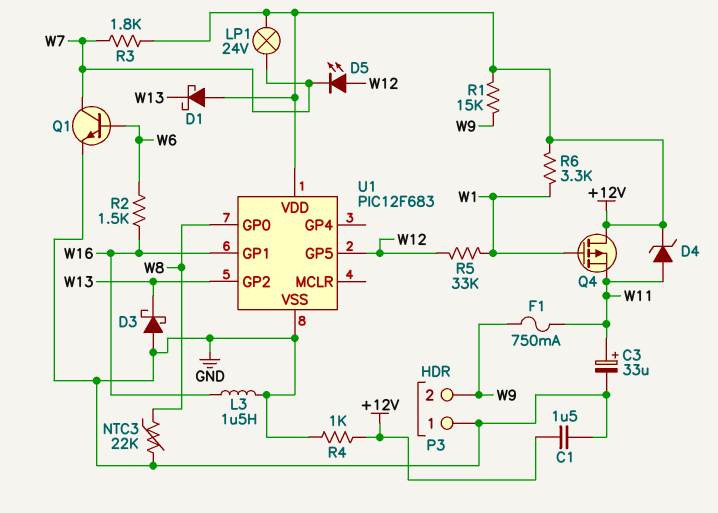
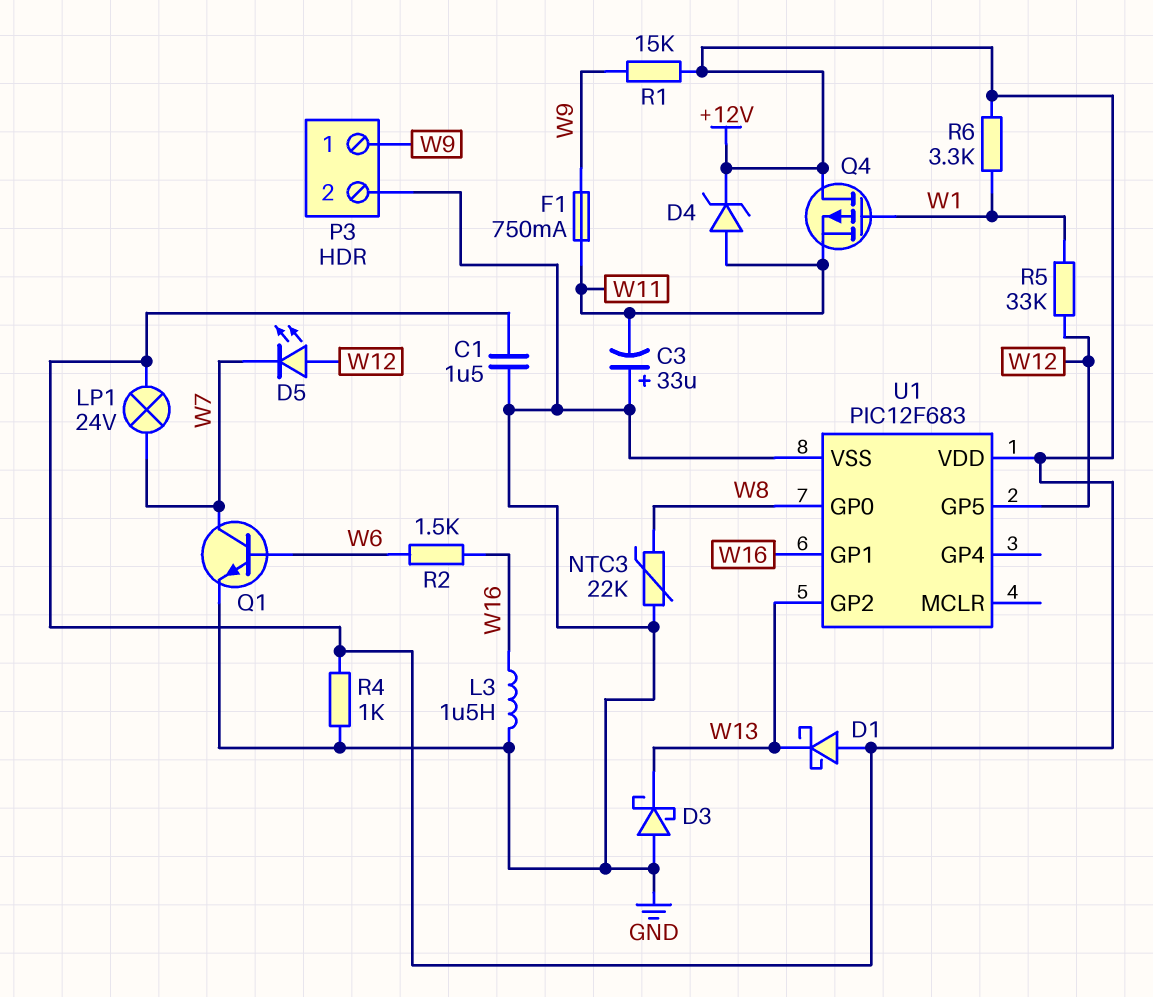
C3: 33uF (plus W11, minus GND) -> 33uF (plus GND, minus W11)
P3 pin 1: GND -> W9
P3 pin 2: W9 -> GND
R3: 1.8k (+12V, W7) -> none

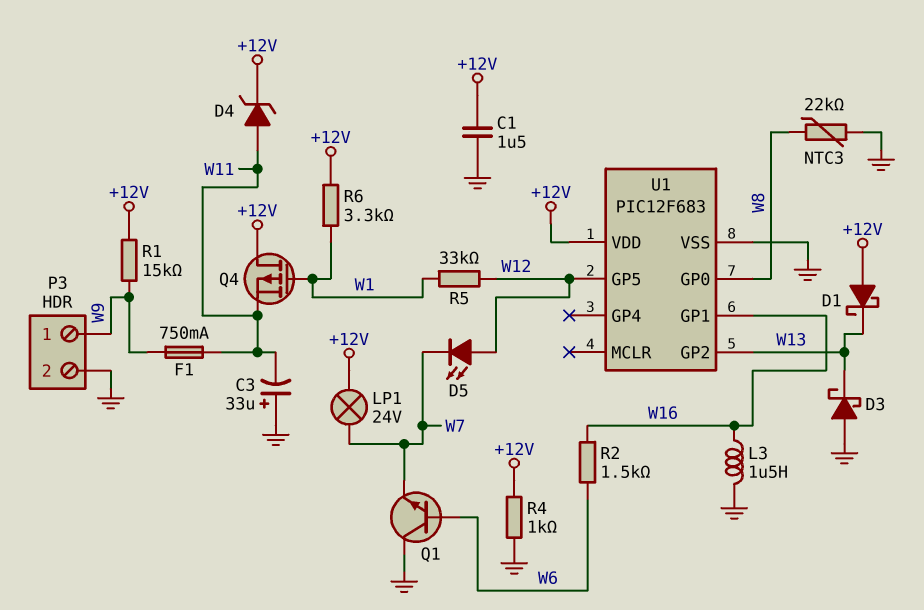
Q1: NPN (B W6, C W7, E GND) -> NPN (B W6, C GND, E W7)

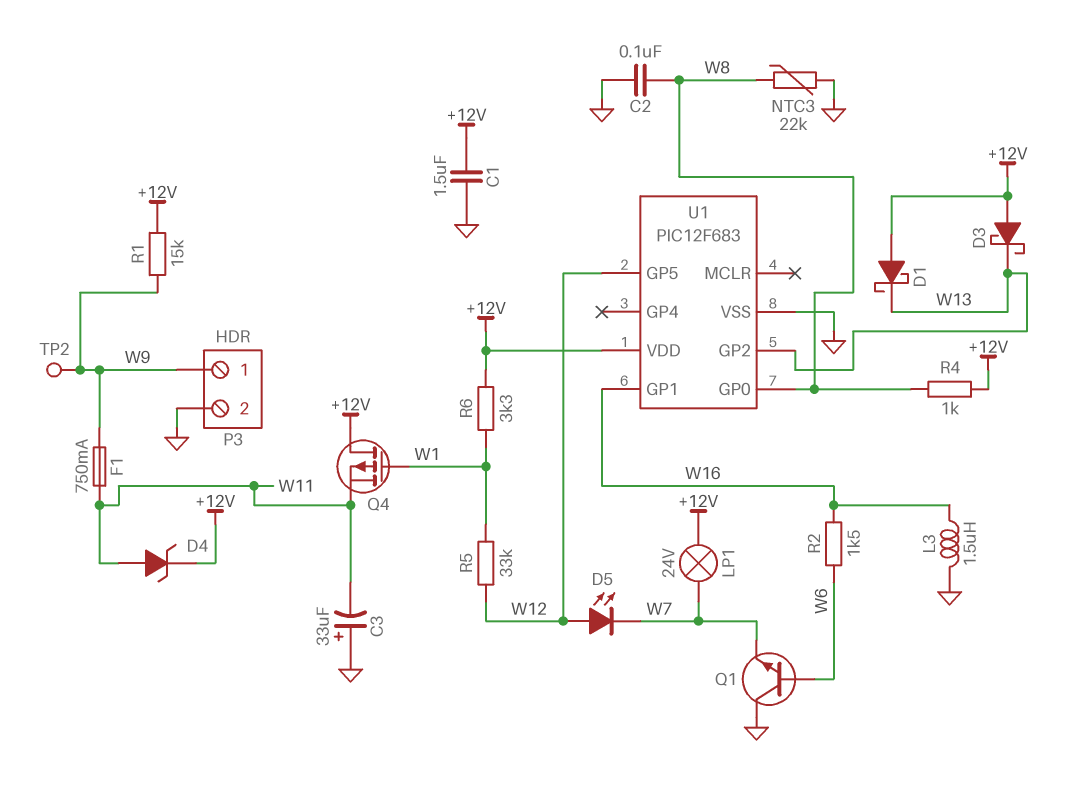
C2: none -> 100nF (GND, W8)
D3: schottky (A GND, K W13) -> schottky (A +12V, K W13)
R4: 1k (+12V, GND) -> 1k (+12V, W8)
TP2: none -> test point (W9)

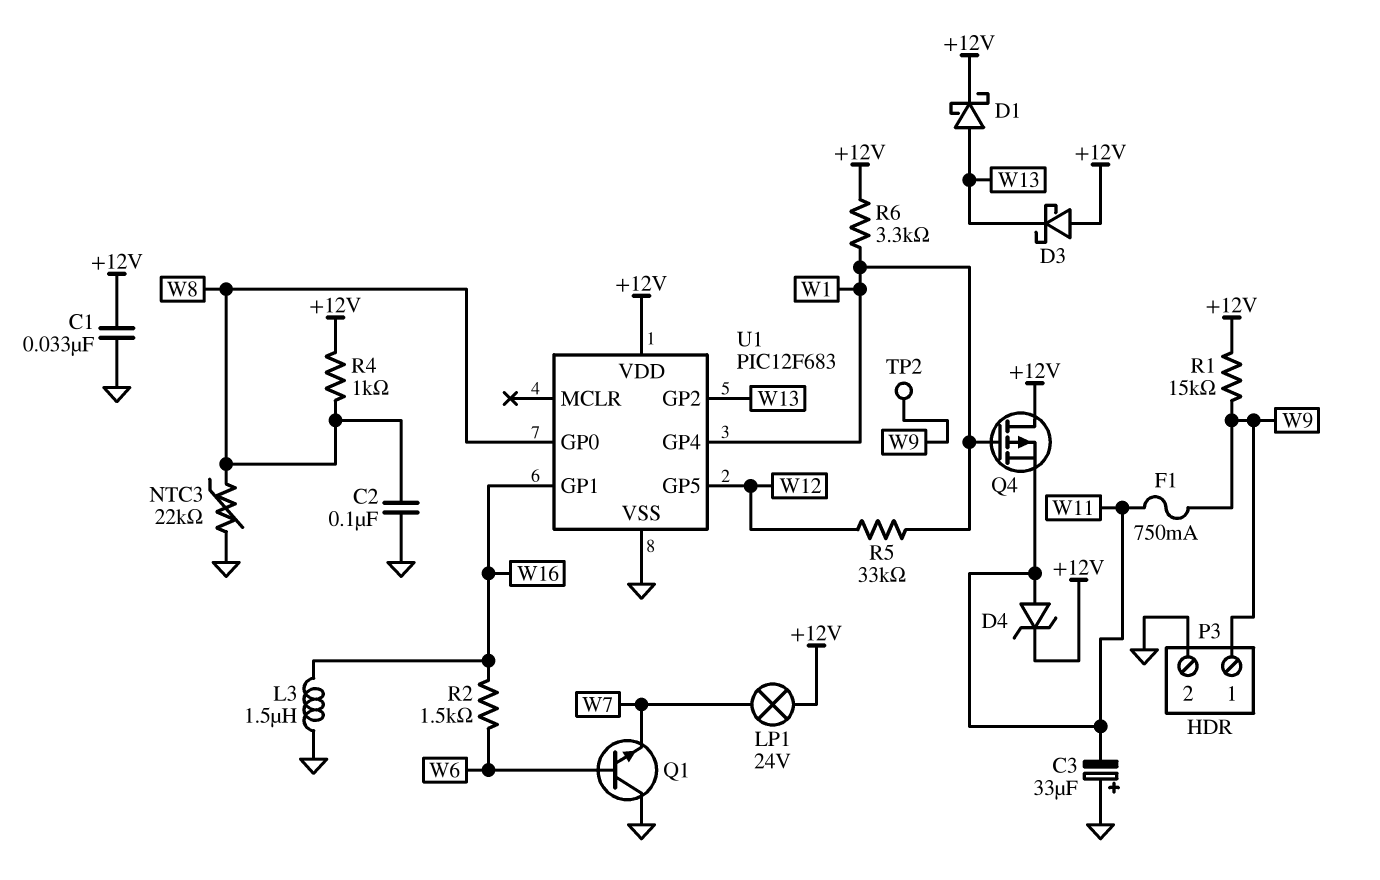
C1: 1.5uF (+12V, GND) -> 33nF (+12V, GND)
D1: schottky (A +12V, K W13) -> schottky (A W13, K +12V)
D5: LED (A W12, K W7) -> none
U1 pin GP4: none -> W1

